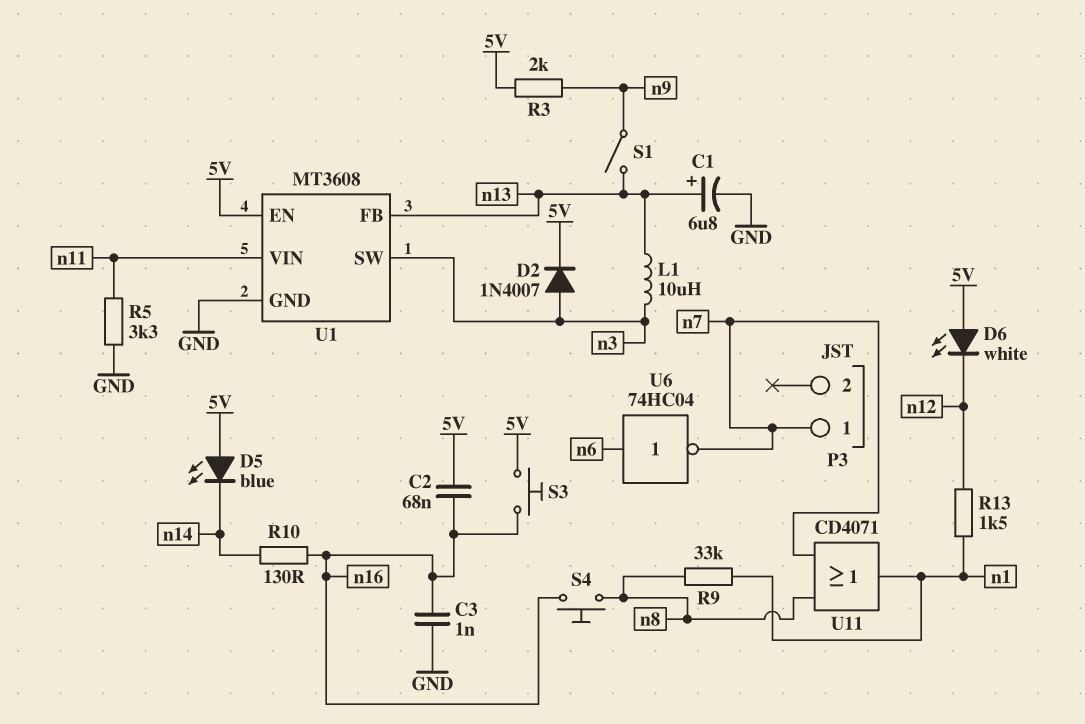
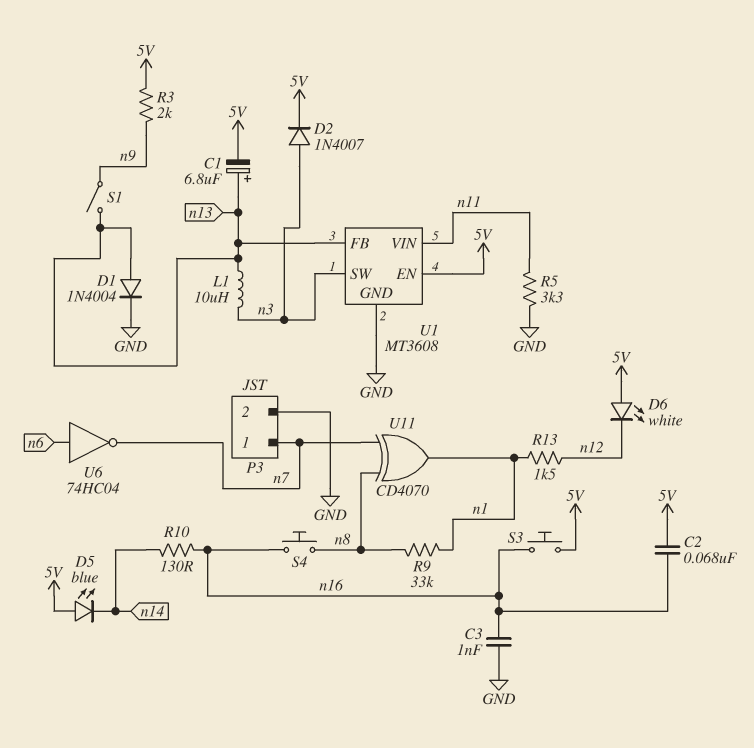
C1: 6.8uF (plus n13, minus GND) -> 6.8uF (plus n13, minus 5V)
D1: none -> diode 1N4004 (A n13, K GND)
P3 pin 2: none -> GND
U11: OR CD4071 (in n7, in n8, out n1) -> XOR CD4070 (in n7, in n8, out n1)

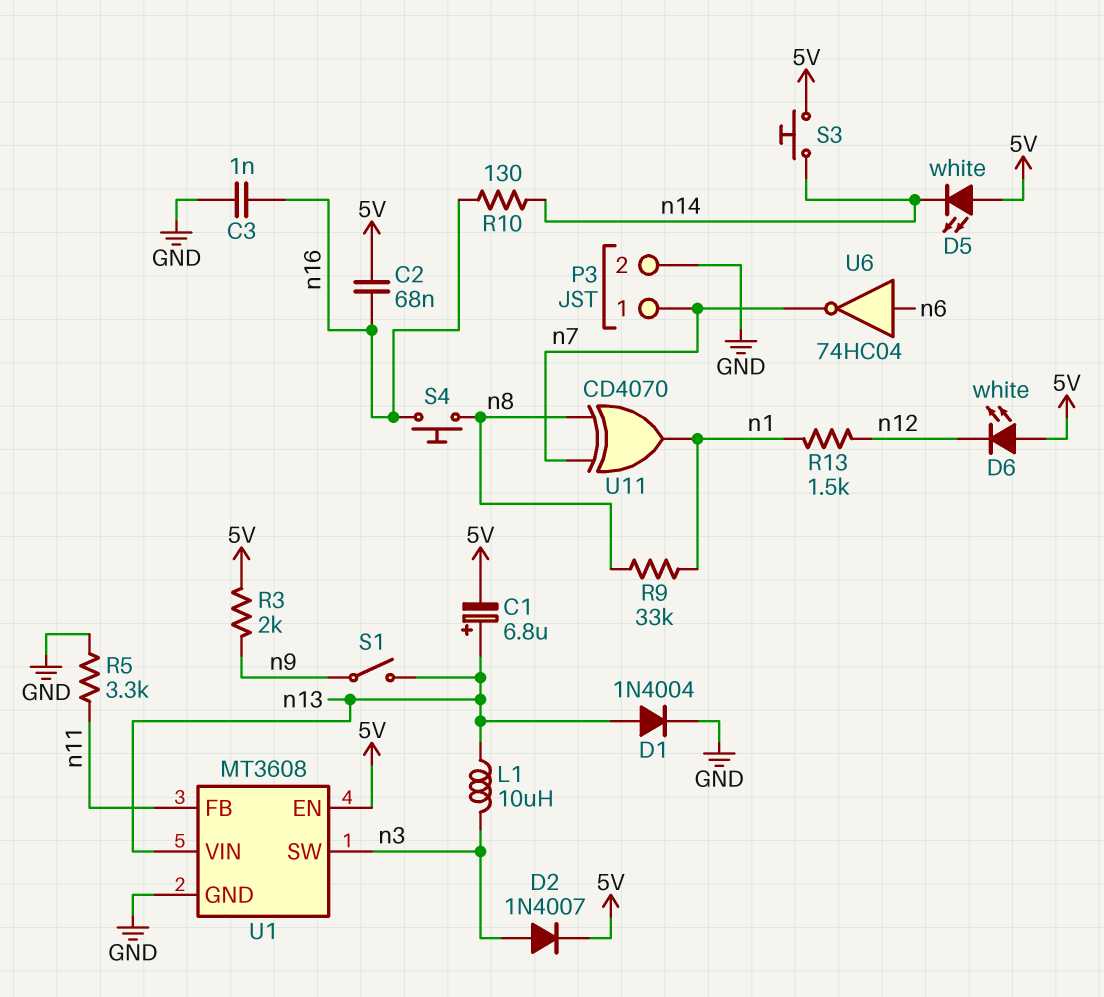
D5: LED blue (A 5V, K n14) -> LED white (A 5V, K n14)
S3: button (5V, n16) -> button (5V, n14)
U1 pin FB: n13 -> n11
U1 pin VIN: n11 -> n13

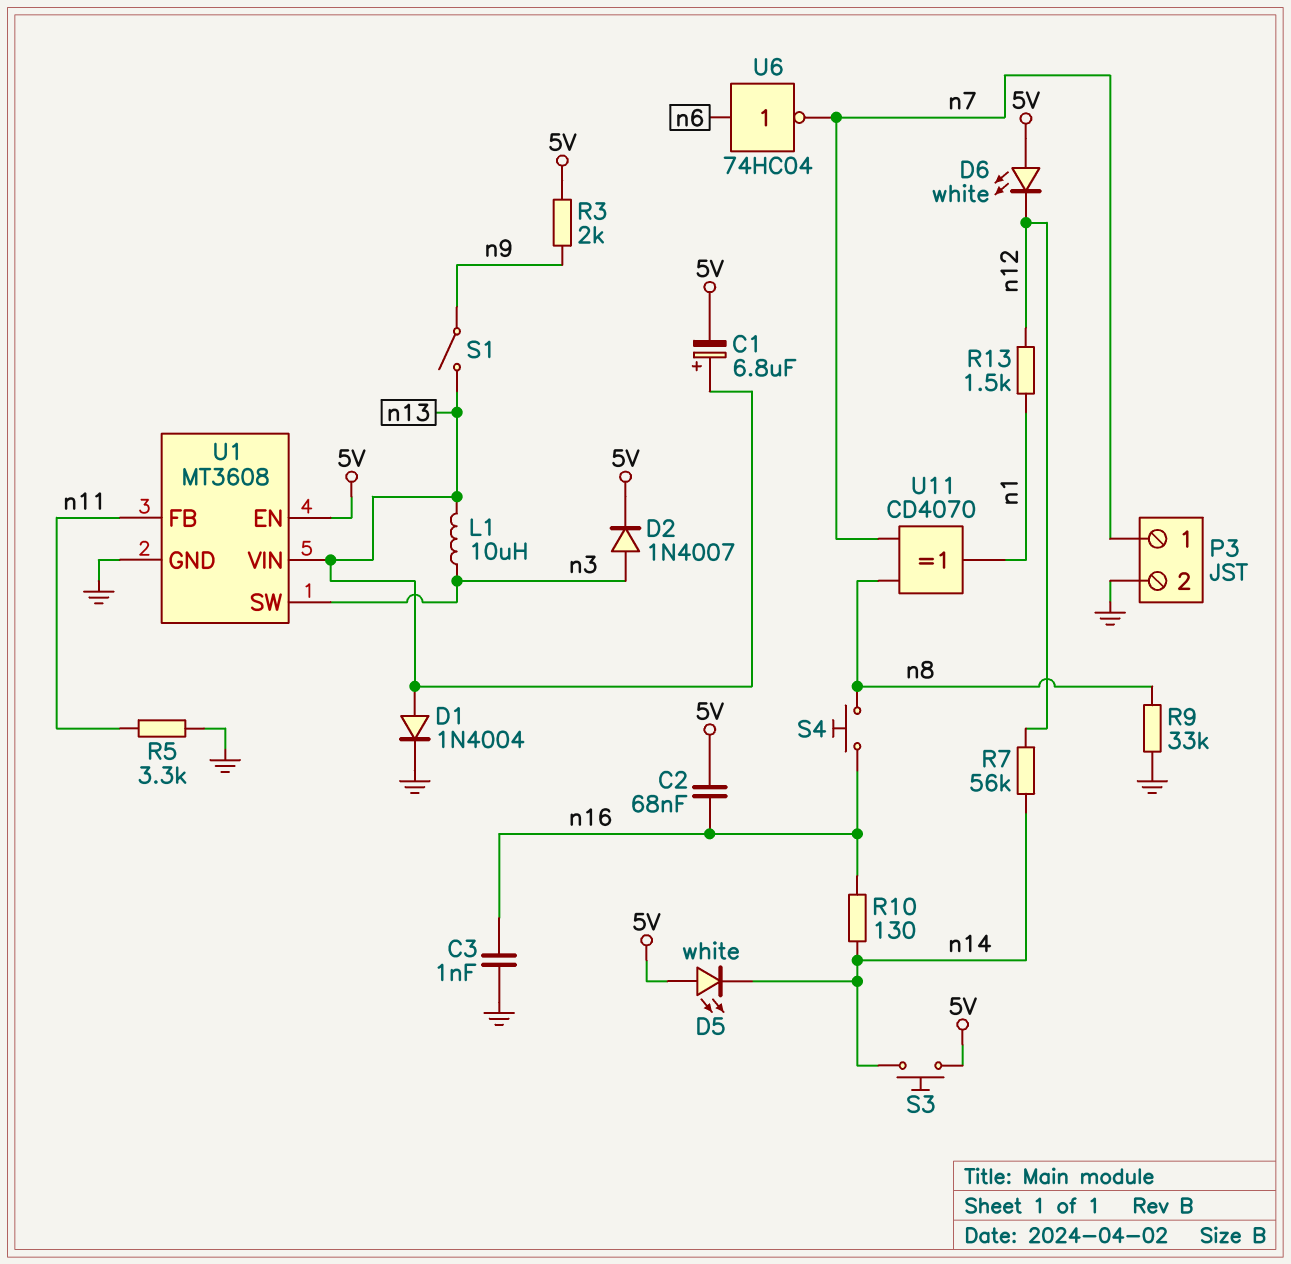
R7: none -> 56k (n12, n14)
R9: 33k (n1, n8) -> 33k (GND, n8)

